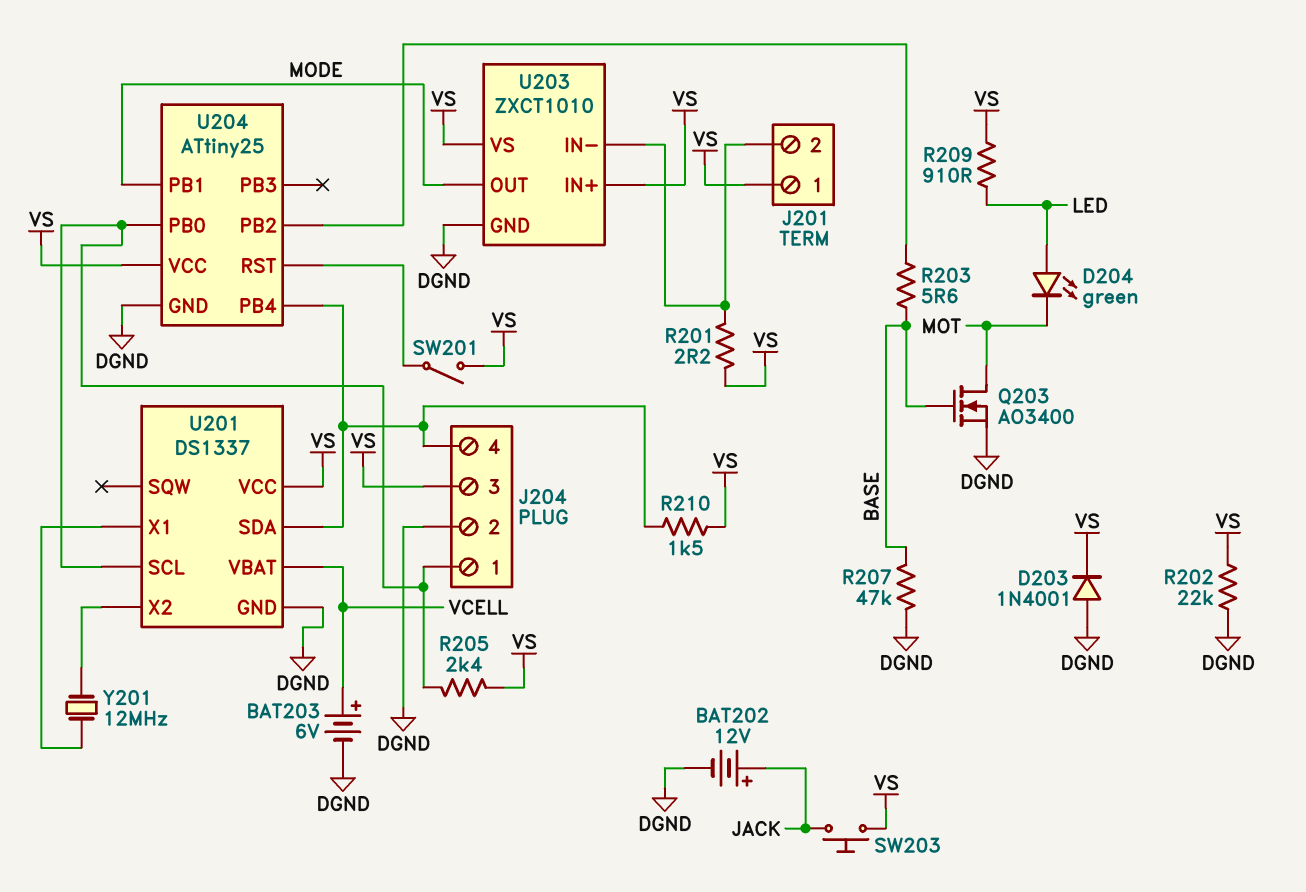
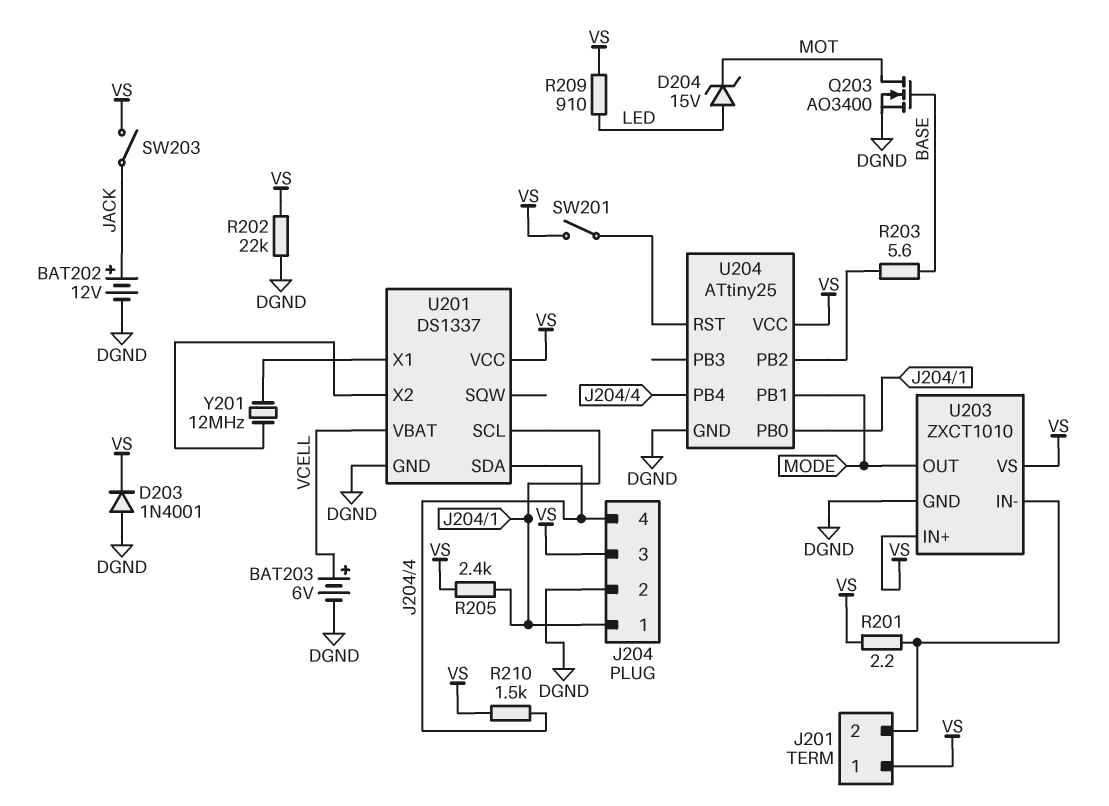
D204: LED green (A LED, K MOT) -> zener 15V (A LED, K MOT)
R207: 47k (BASE, DGND) -> none
SW203: button (JACK, VS) -> switch (JACK, VS)

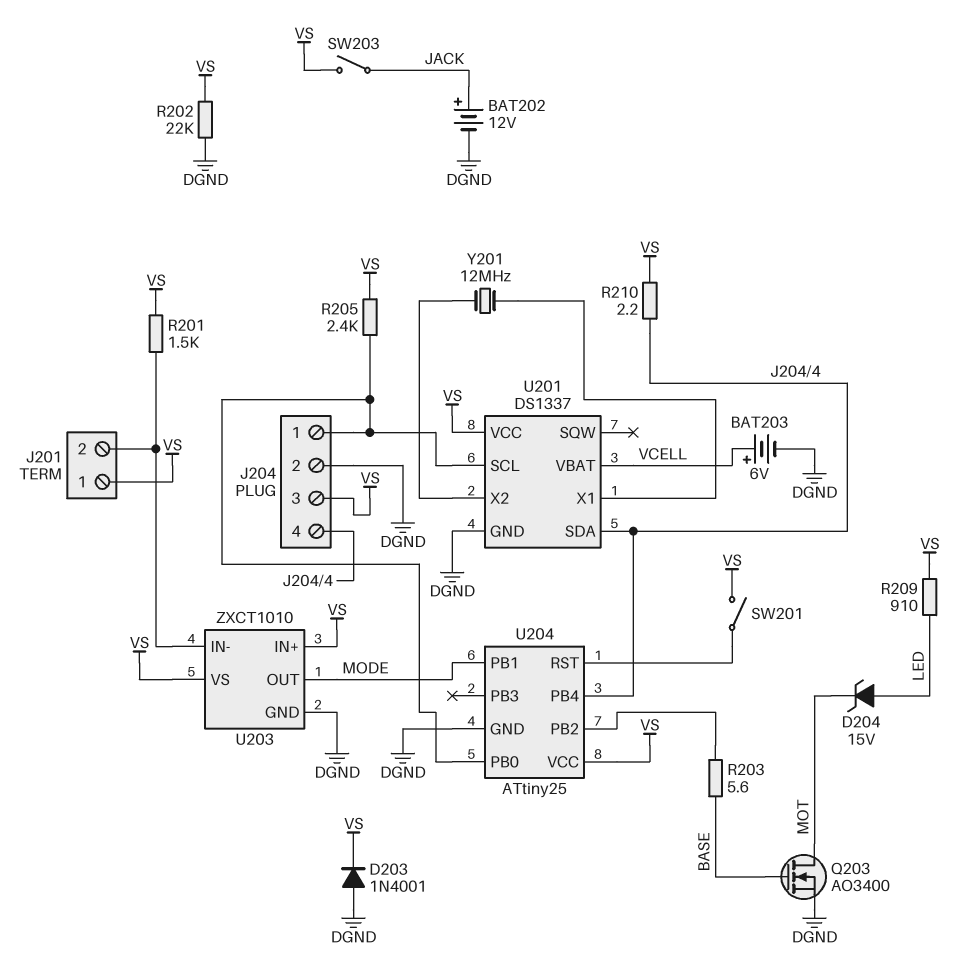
R201: 2.2 (J201/2, VS) -> 1.5k (J201/2, VS)
R210: 1.5k (J204/4, VS) -> 2.2 (J204/4, VS)

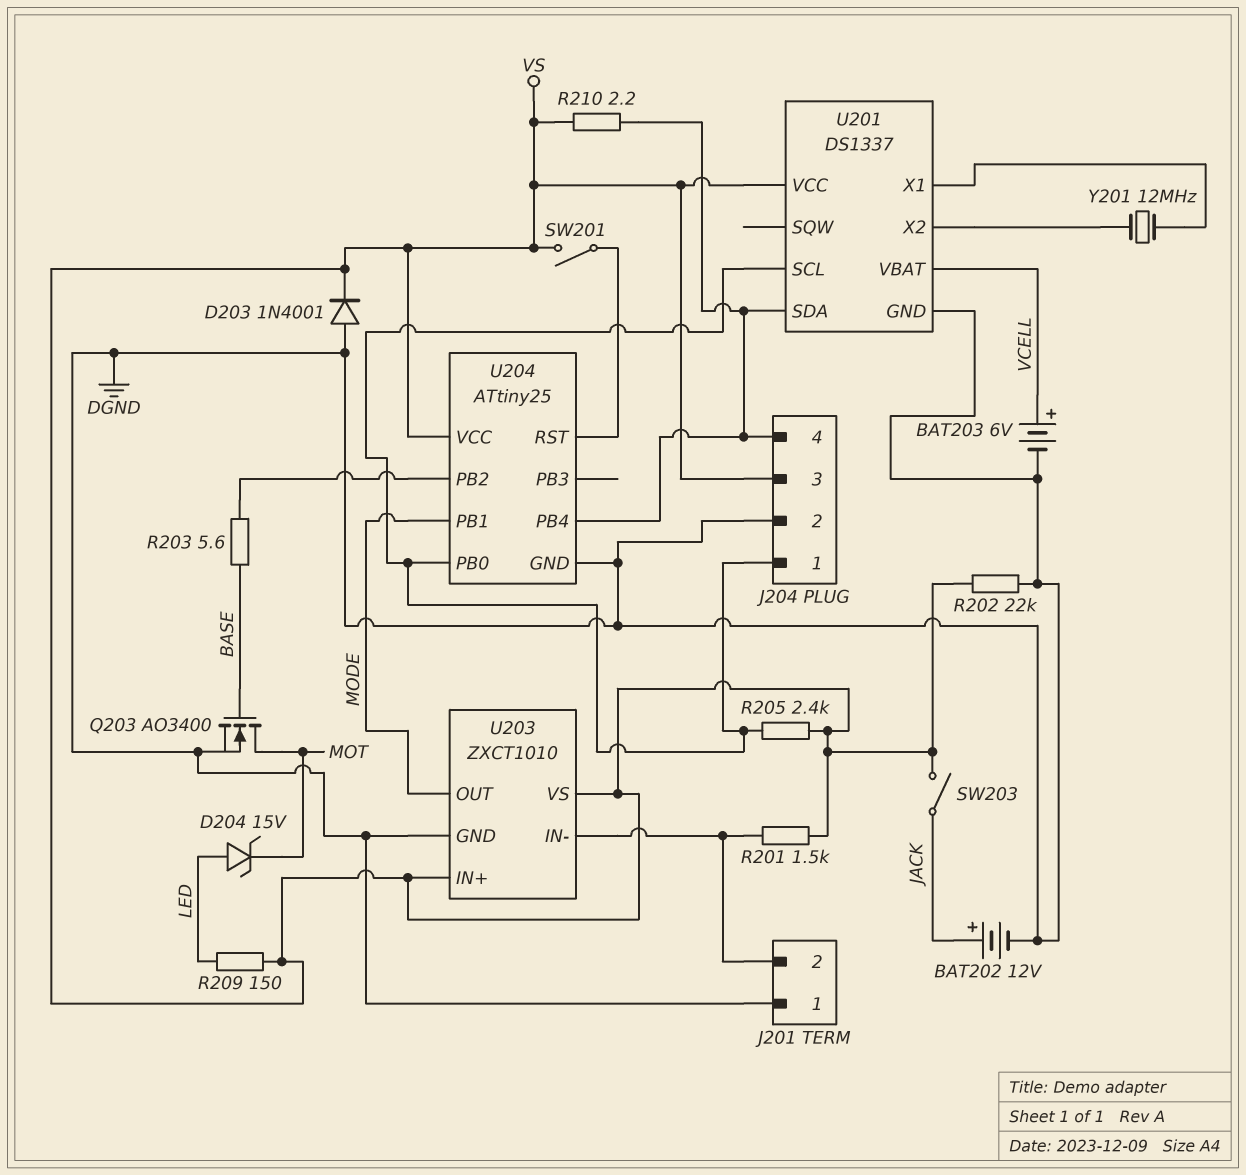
J201 pin 1: VS -> DGND
R209: 910 (LED, VS) -> 150 (LED, VS)

